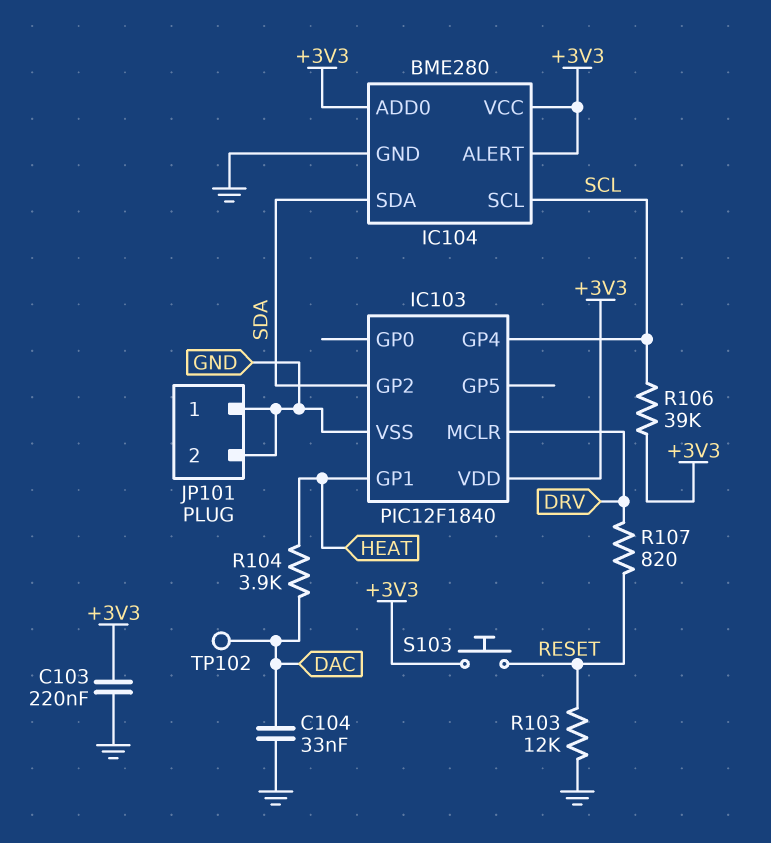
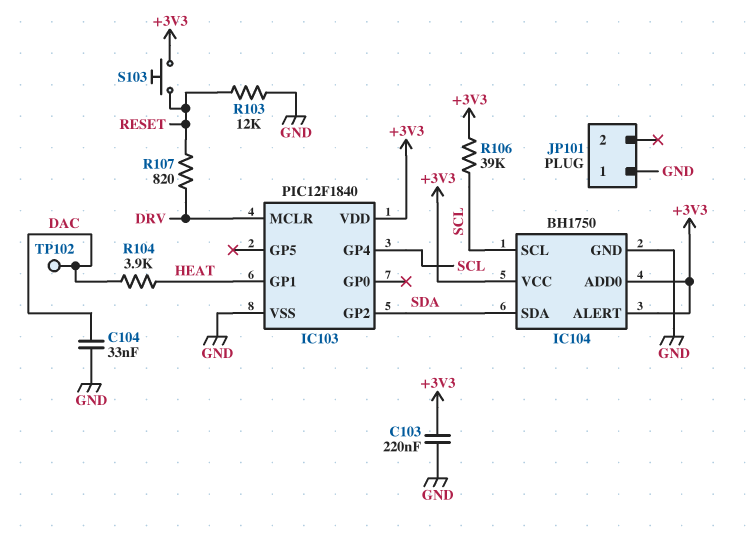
IC104: BME280 -> BH1750
JP101 pin 2: GND -> none

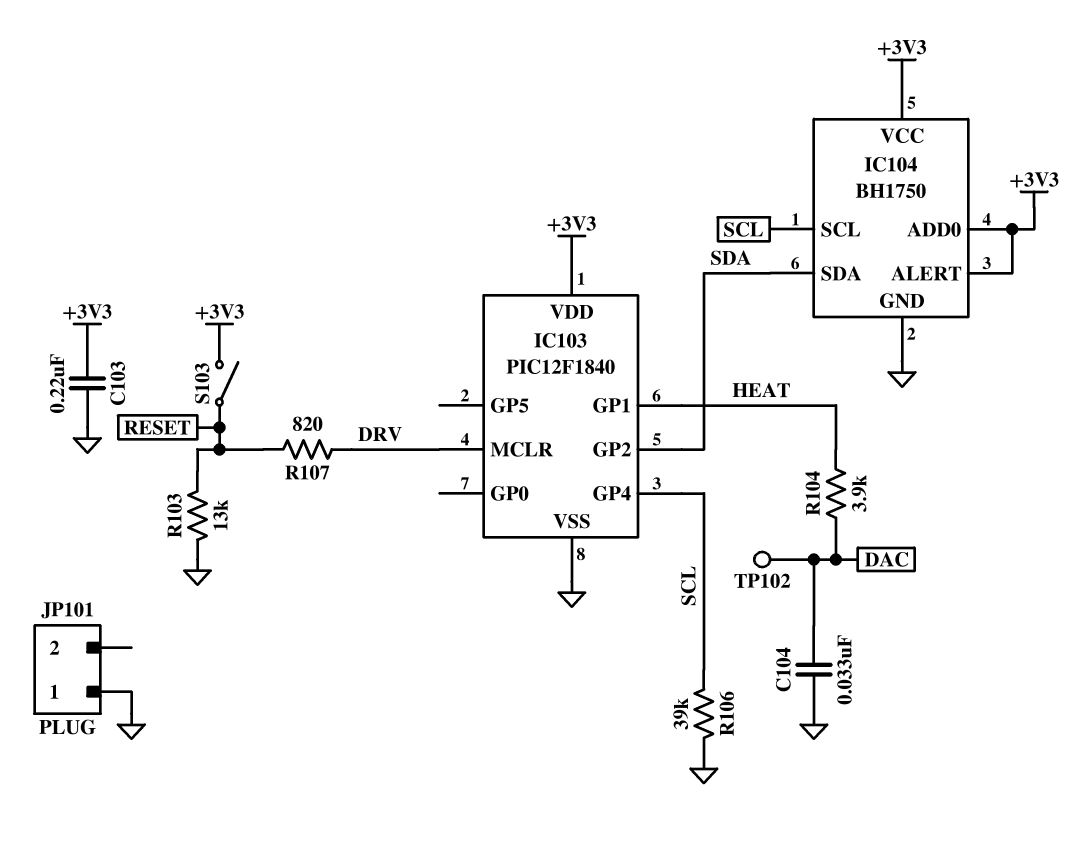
R103: 12k (GND, RESET) -> 13k (GND, RESET)
R106: 39k (+3V3, SCL) -> 39k (GND, SCL)
S103: button (+3V3, RESET) -> switch (+3V3, RESET)

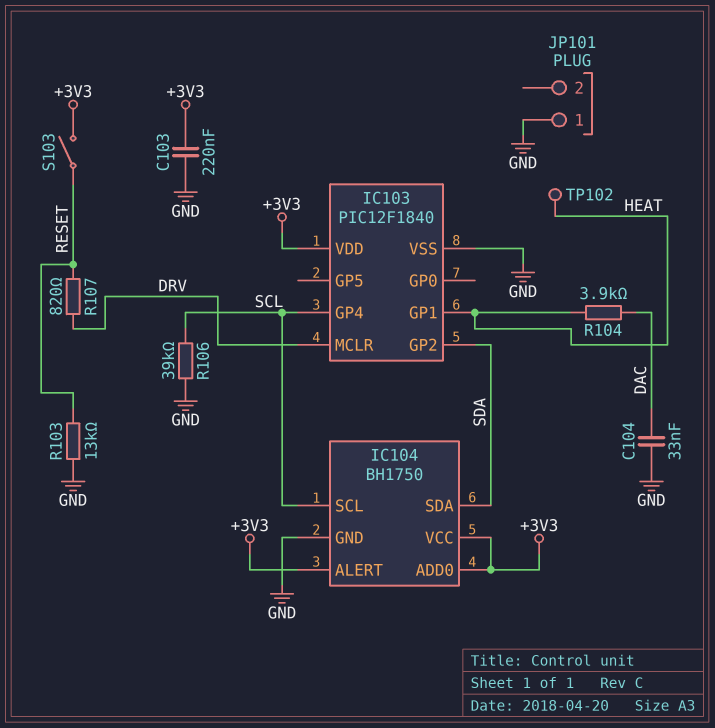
TP102: test point (DAC) -> test point (HEAT)

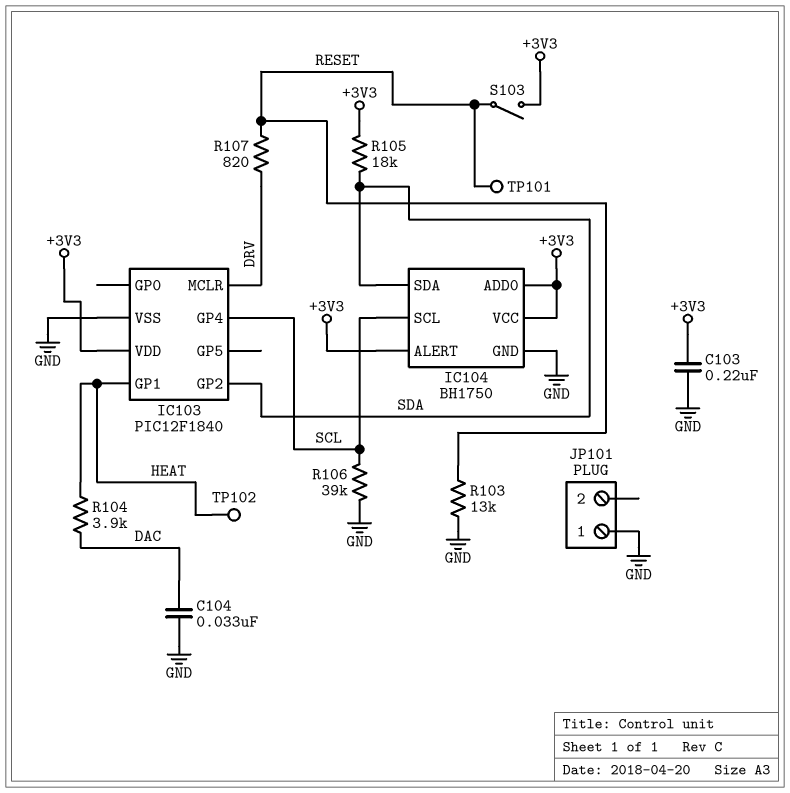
R105: none -> 18k (+3V3, SDA)
TP101: none -> test point (RESET)

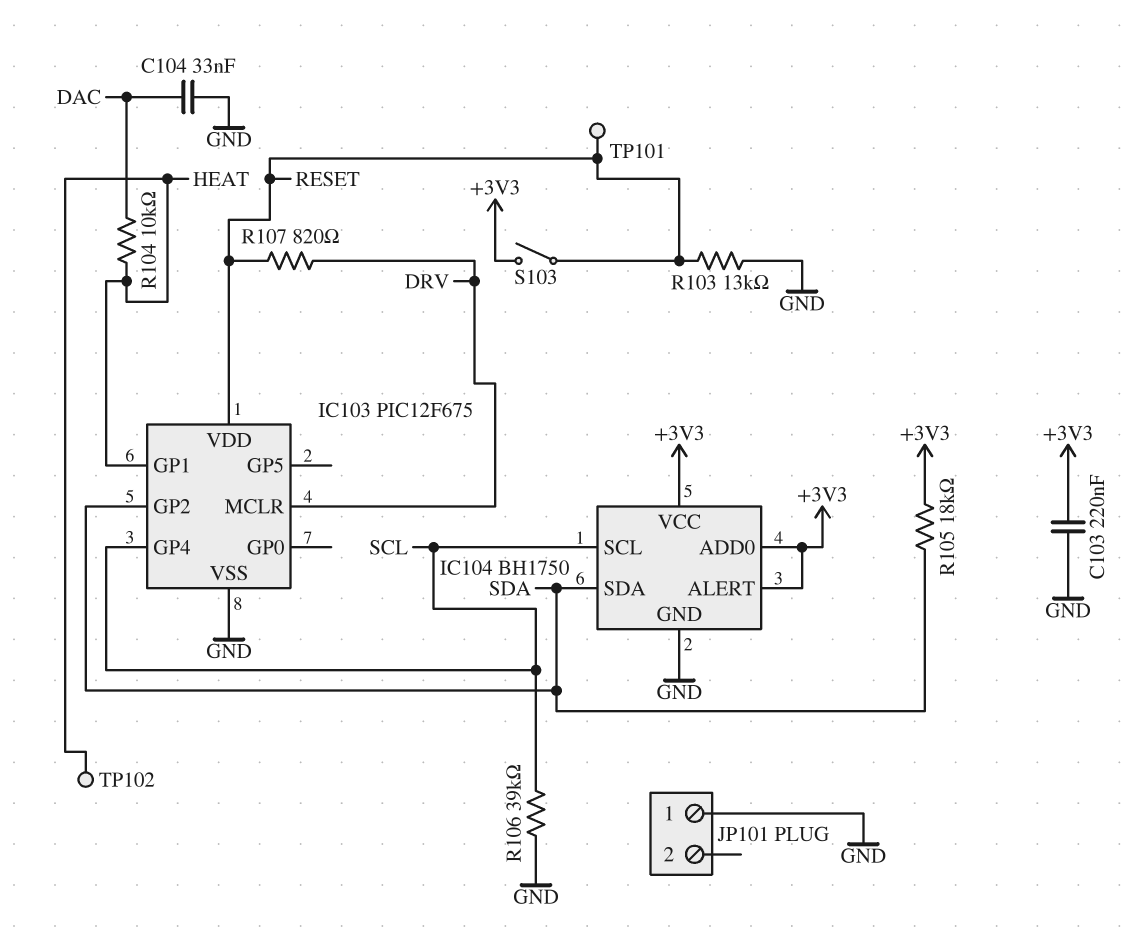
IC103: PIC12F1840 -> PIC12F675
IC103 pin VDD: +3V3 -> RESET
R104: 3.9k (DAC, HEAT) -> 10k (DAC, HEAT)

